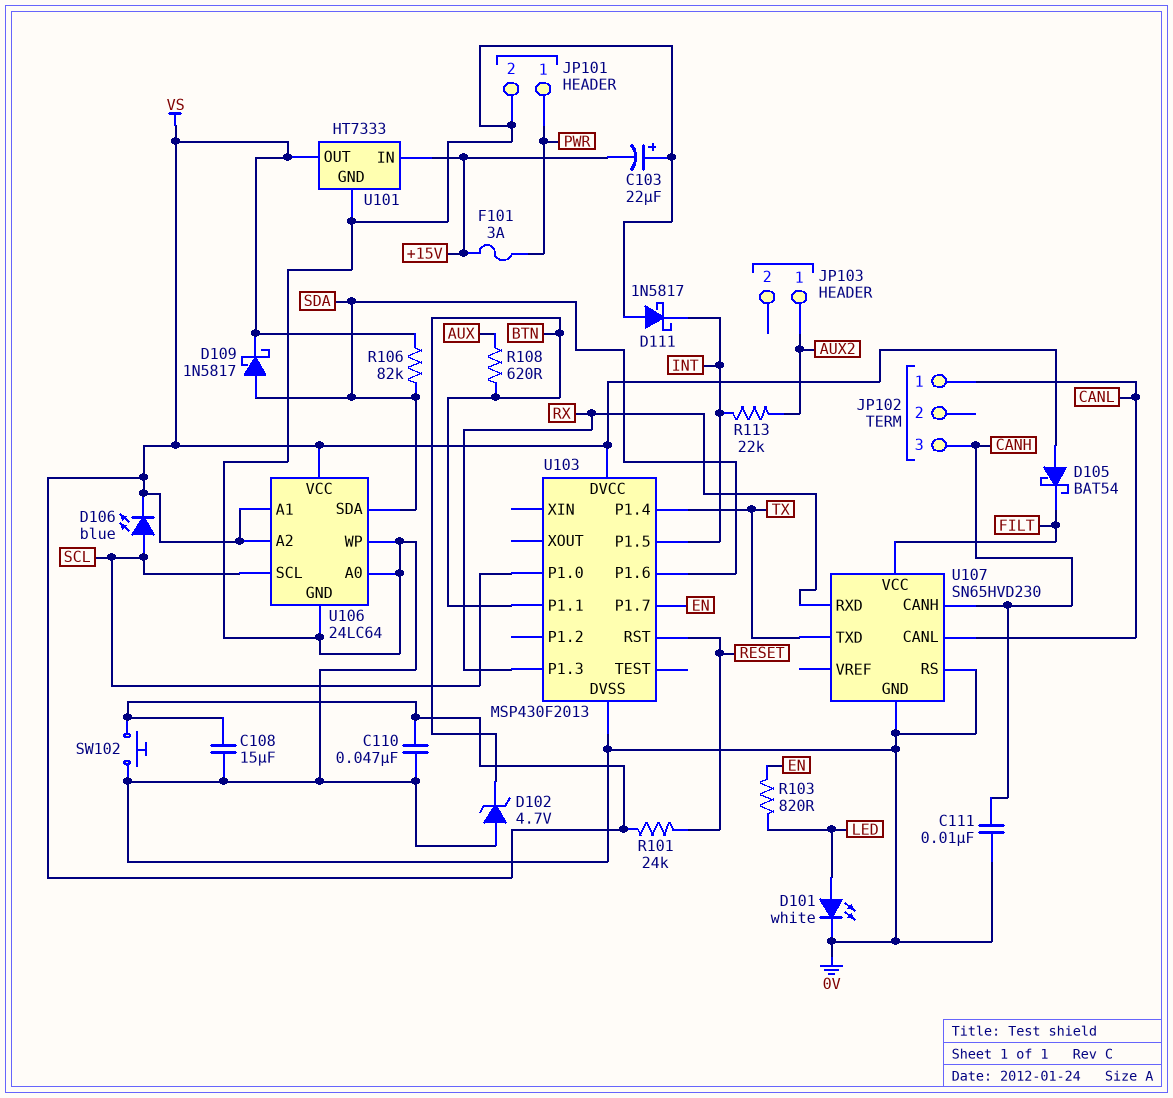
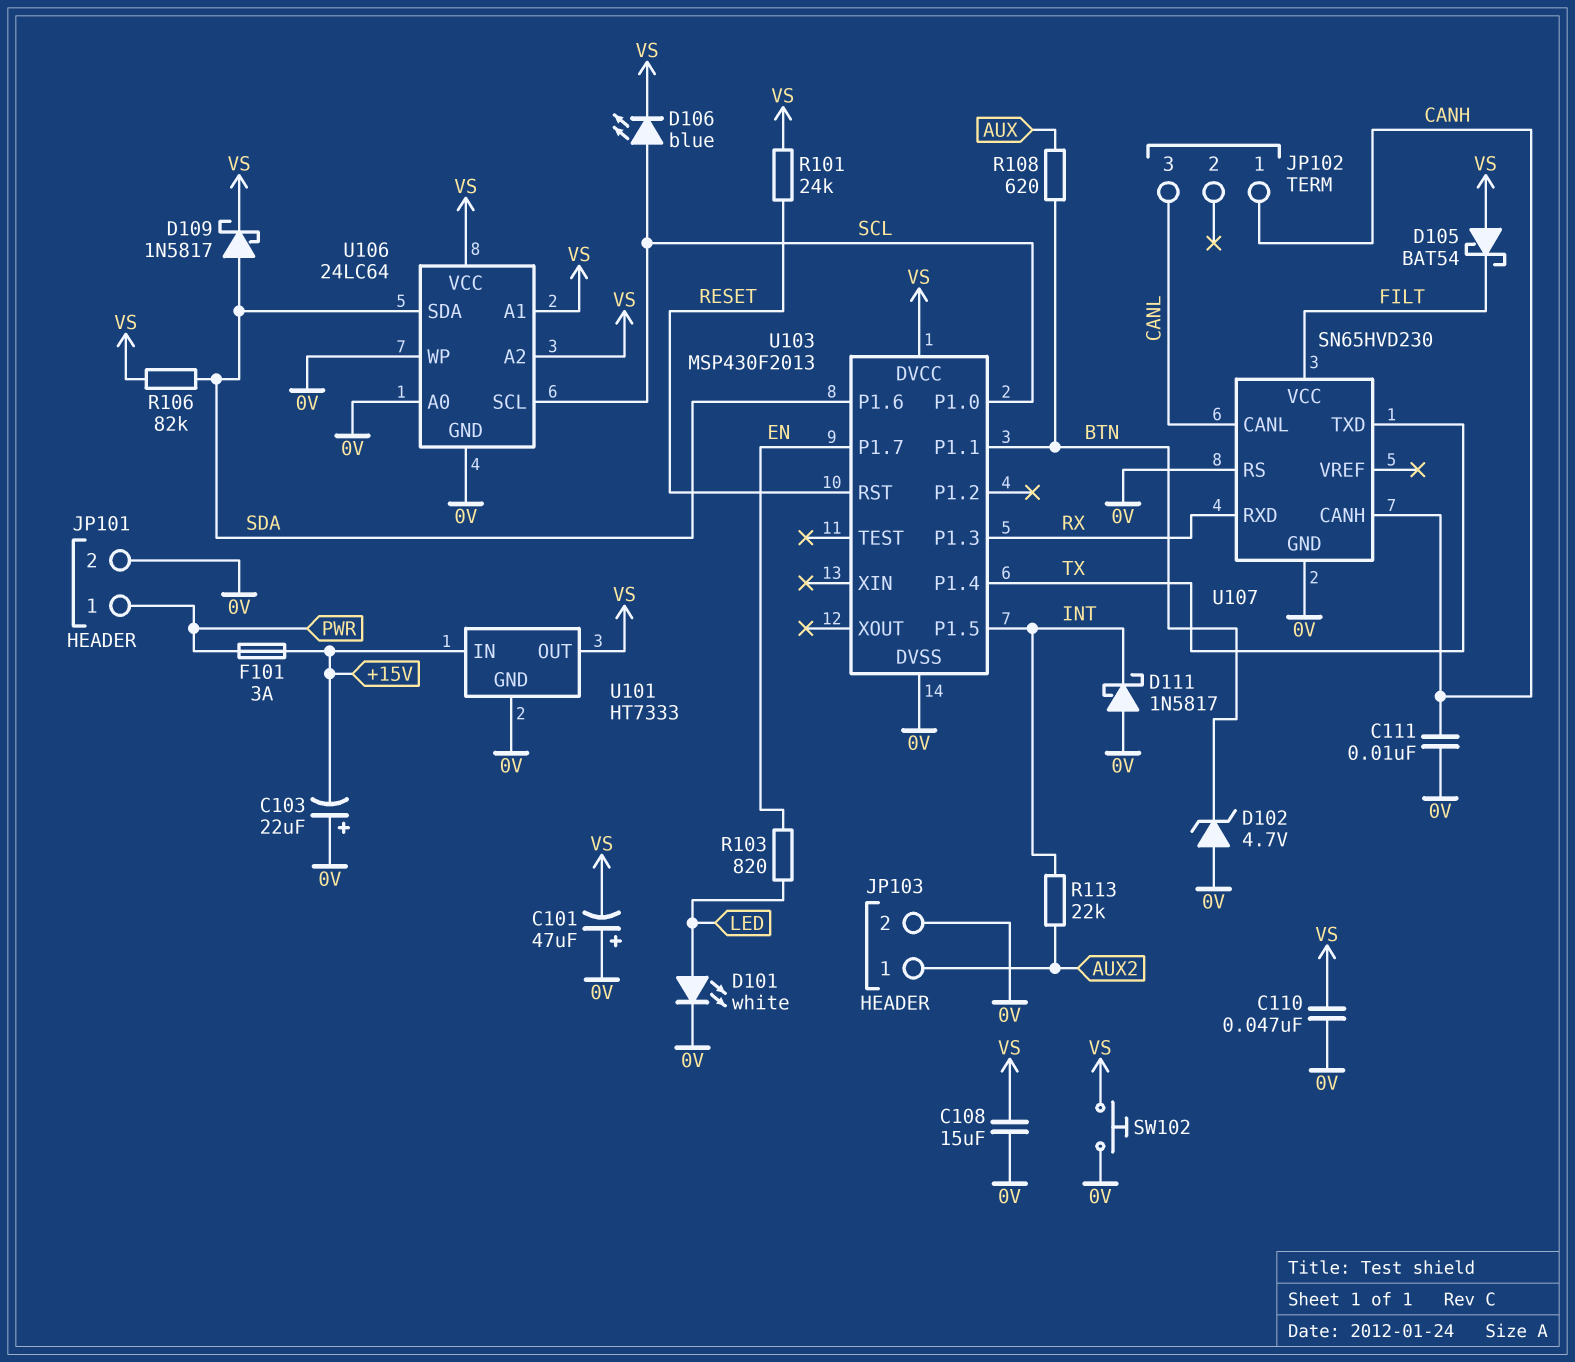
C101: none -> 47uF (plus 0V, minus VS)
JP102 pin 1: CANL -> CANH
JP102 pin 3: CANH -> CANL
JP103 pin 2: none -> 0V

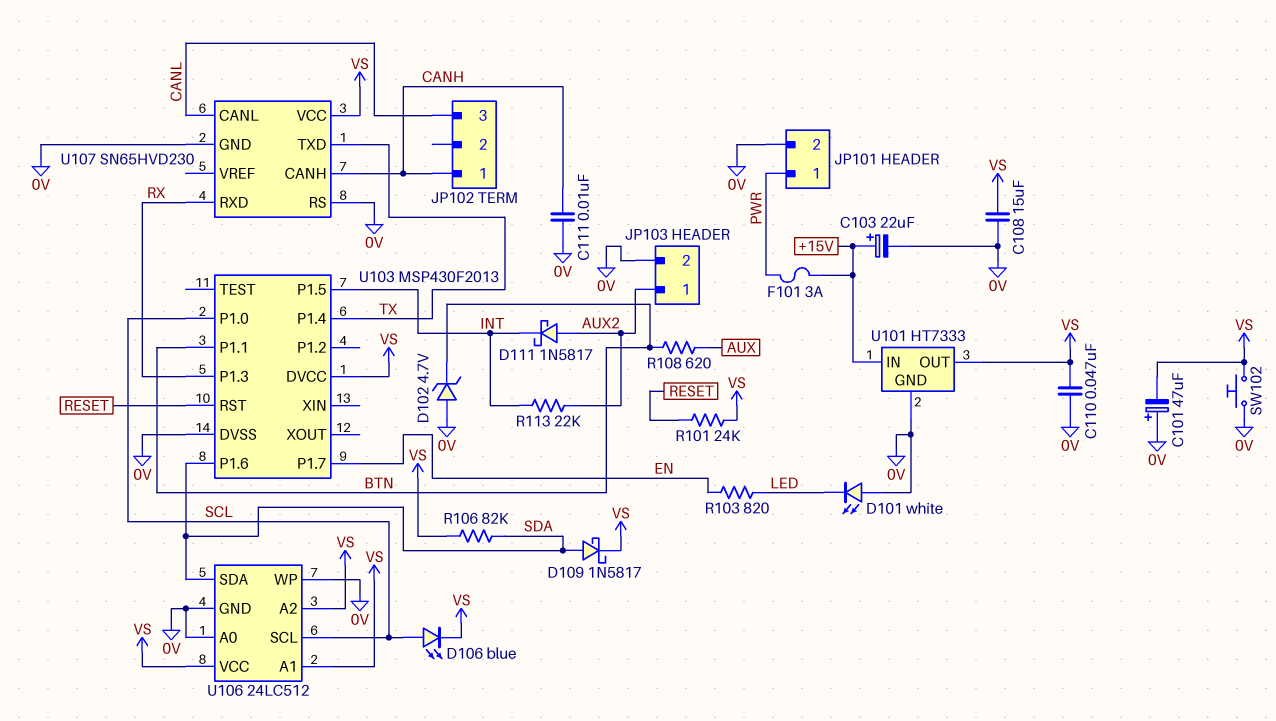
C103: 22uF (plus 0V, minus +15V) -> 22uF (plus +15V, minus 0V)
D101: LED white (A LED, K 0V) -> LED white (A 0V, K LED)
D105: schottky BAT54 (A VS, K FILT) -> none
D111: schottky 1N5817 (A 0V, K INT) -> schottky 1N5817 (A AUX2, K INT)
U106: 24LC64 -> 24LC512
U107 pin VCC: FILT -> VS

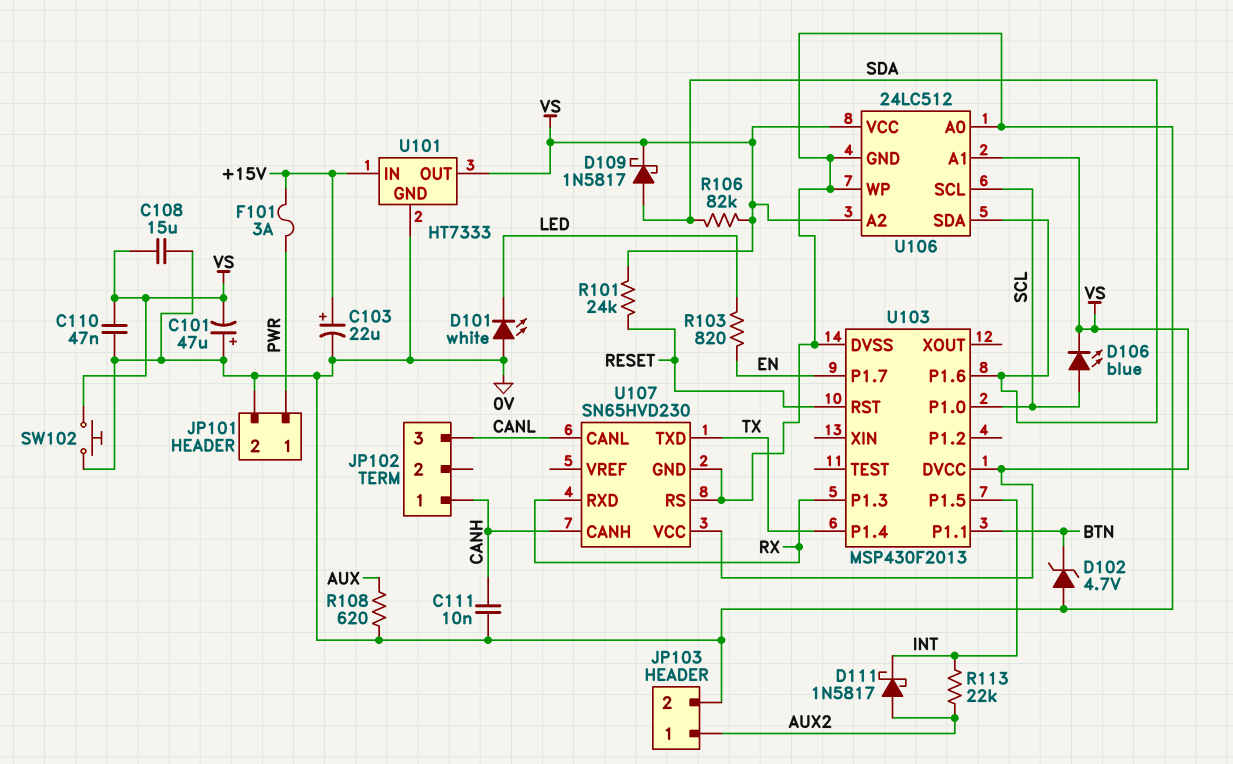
R108: 620 (AUX, BTN) -> 620 (0V, AUX)

